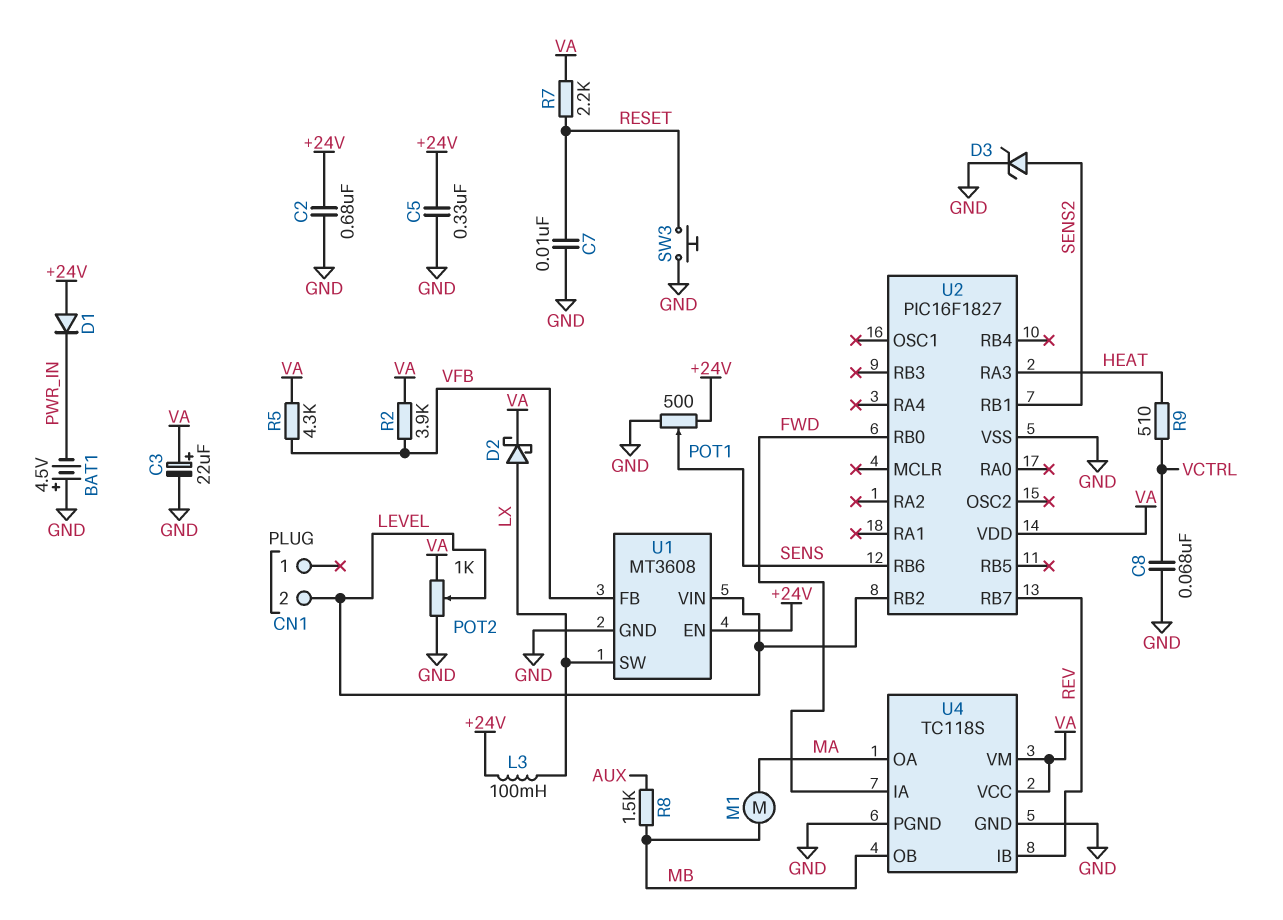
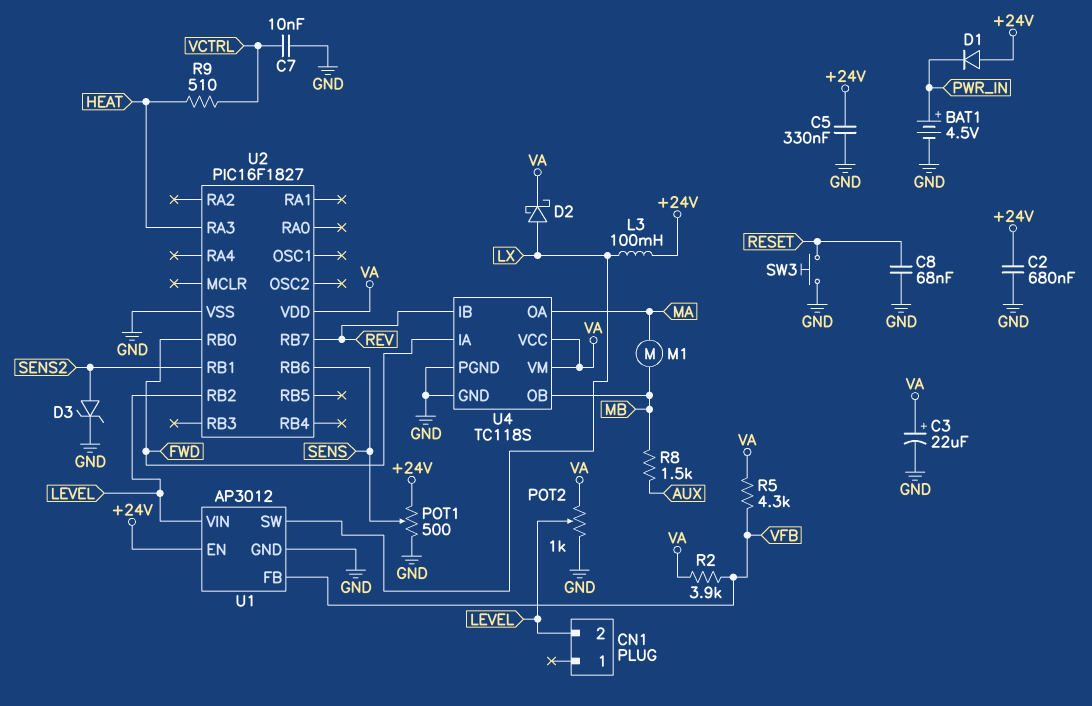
BAT1: 4.5V (plus GND, minus PWR_IN) -> 4.5V (plus PWR_IN, minus GND)
C7: 10nF (GND, RESET) -> 10nF (GND, VCTRL)
C8: 68nF (GND, VCTRL) -> 68nF (GND, RESET)
R7: 2.2k (RESET, VA) -> none
U1: MT3608 -> AP3012

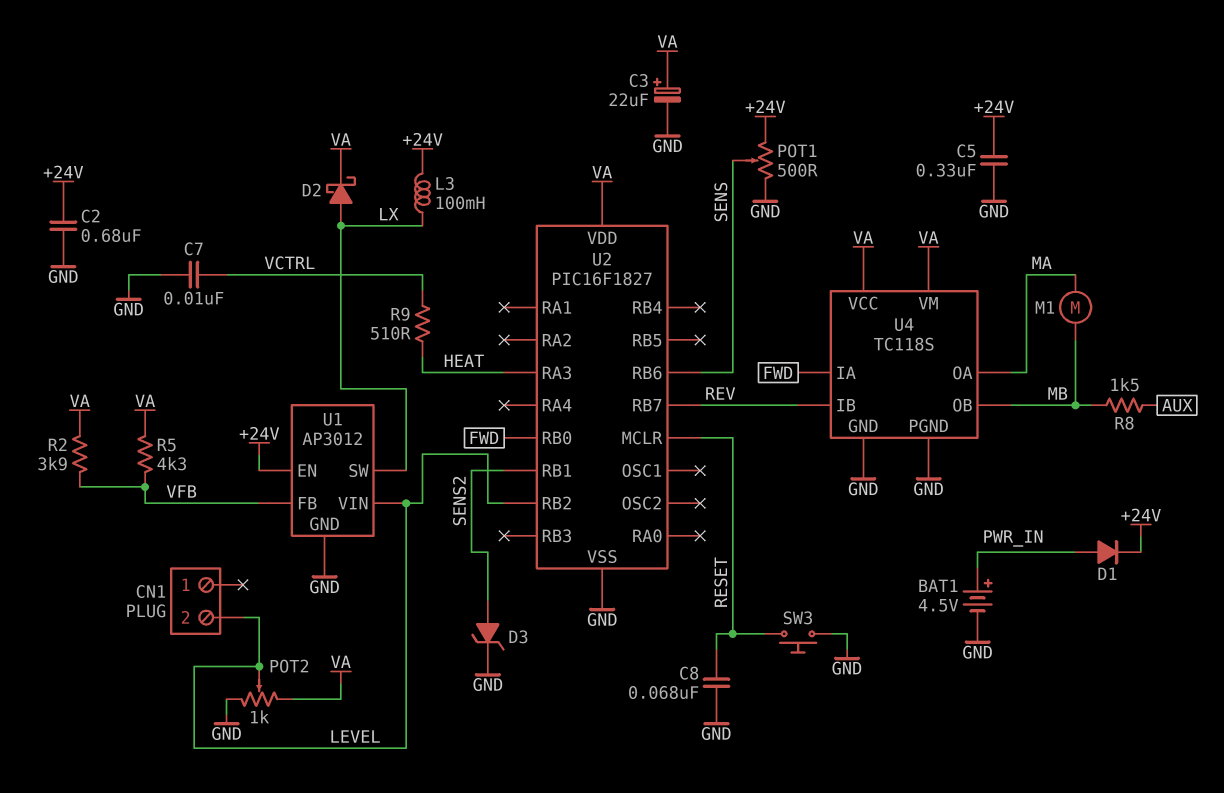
D1: diode (A +24V, K PWR_IN) -> diode (A PWR_IN, K +24V)
U2 pin MCLR: none -> RESET

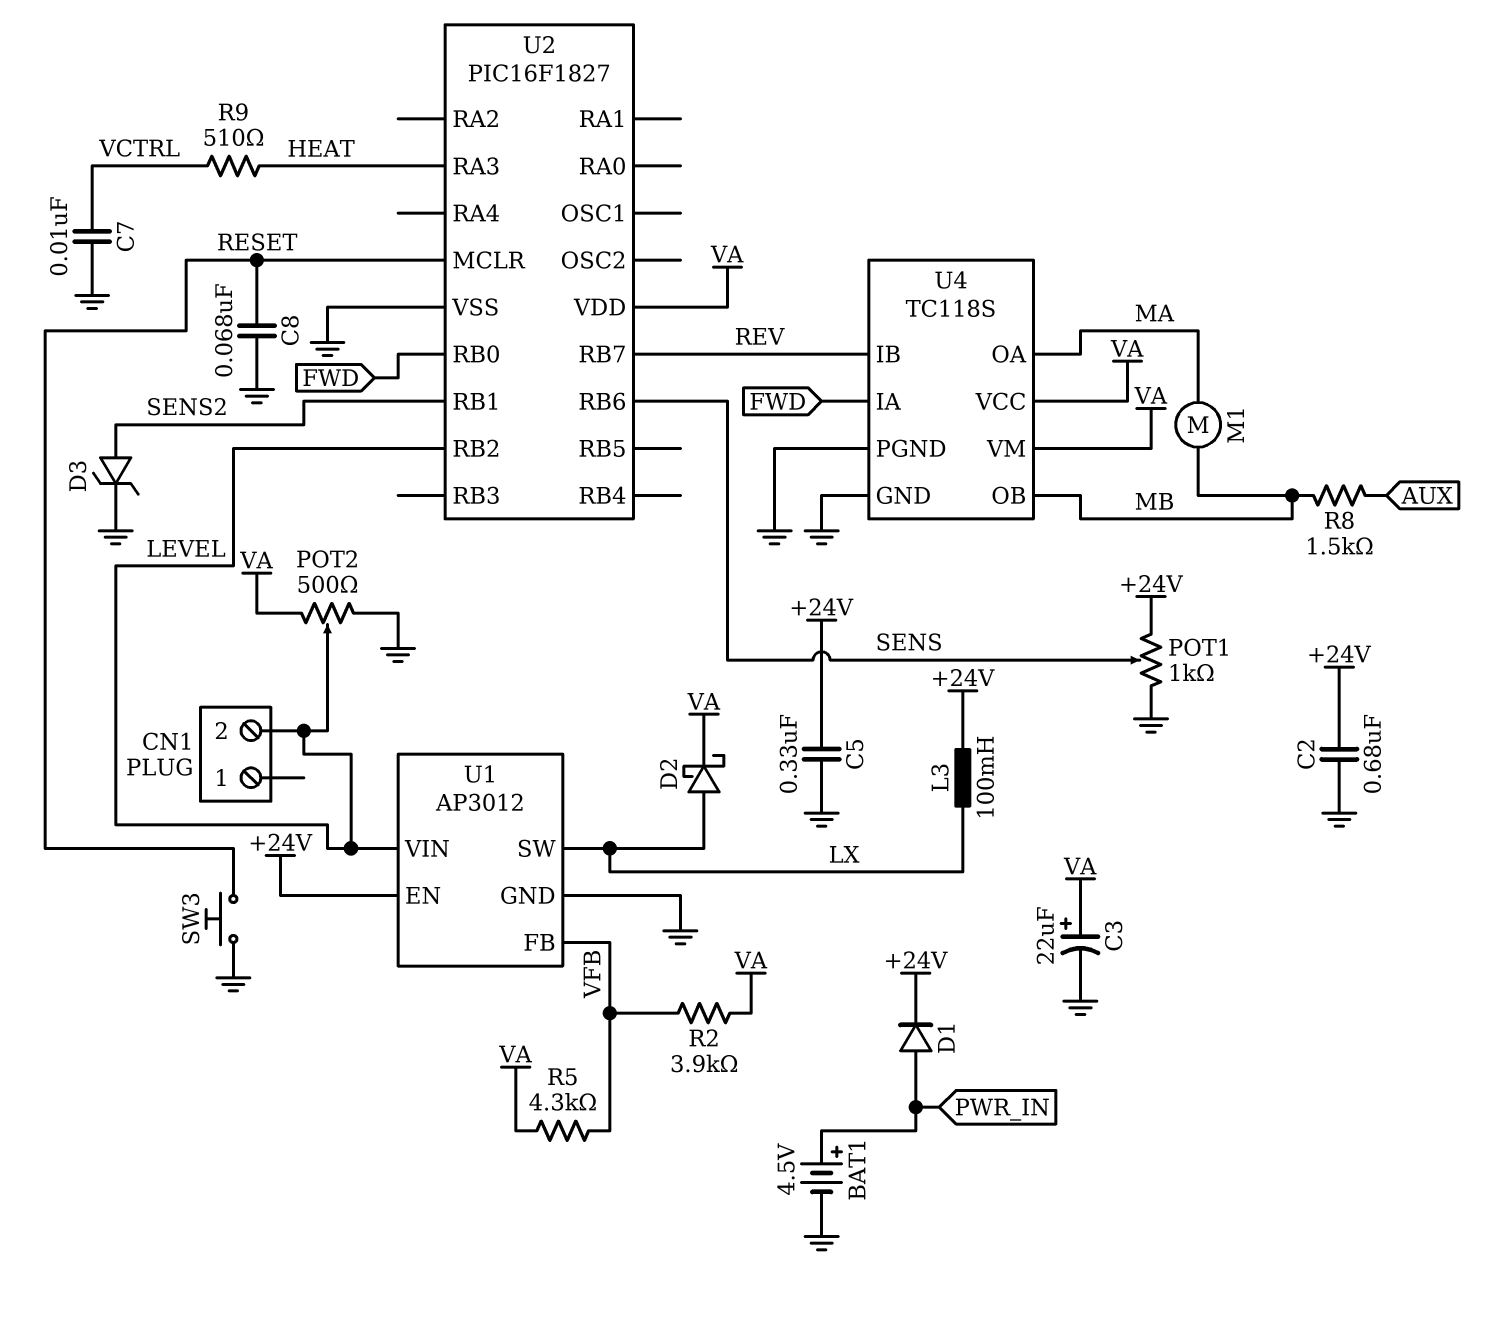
POT1: 500 (+24V, GND, wiper SENS) -> 1k (+24V, GND, wiper SENS)
POT2: 1k (GND, VA, wiper LEVEL) -> 500 (GND, VA, wiper LEVEL)

